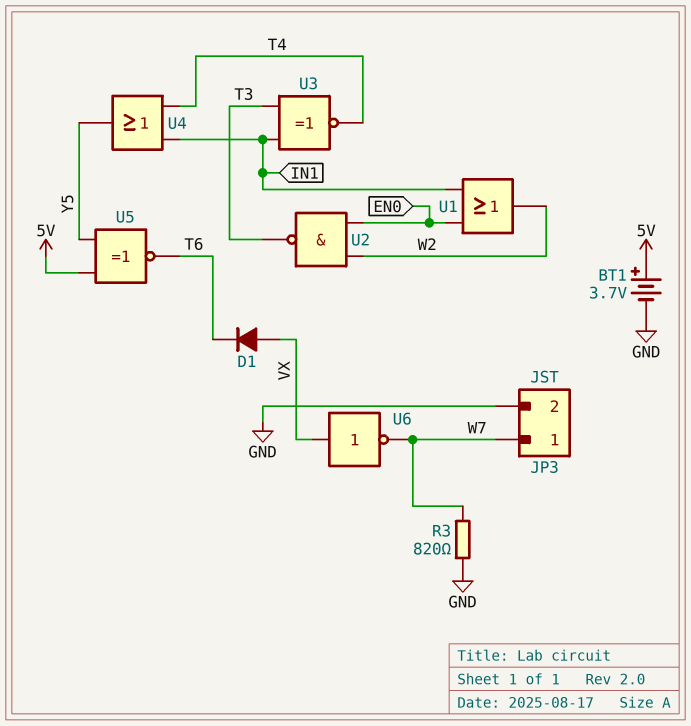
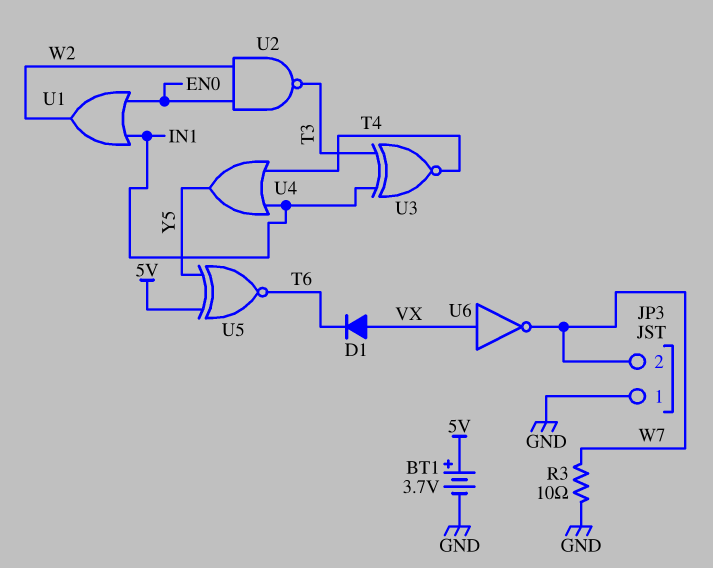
JP3 pin 1: W7 -> GND
JP3 pin 2: GND -> W7
R3: 820 (GND, W7) -> 10 (GND, W7)

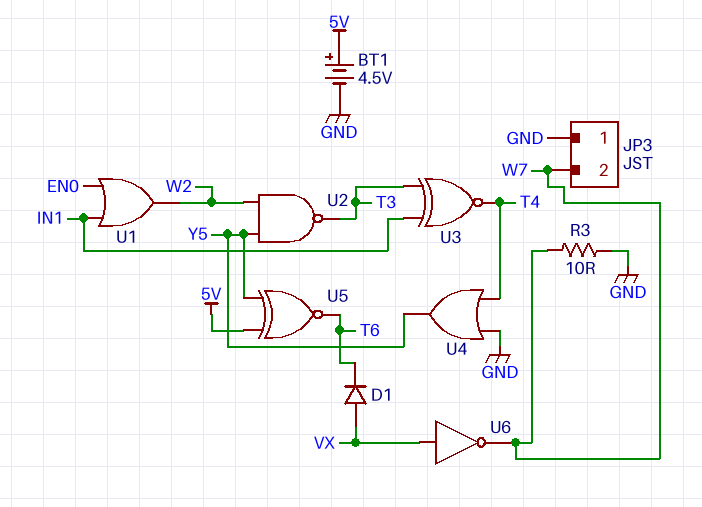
BT1: 3.7V (plus 5V, minus GND) -> 4.5V (plus 5V, minus GND)
U2: NAND (in EN0, in W2, out T3) -> NAND (in W2, in Y5, out T3)
U4: OR (in IN1, in T4, out Y5) -> OR (in GND, in T4, out Y5)

